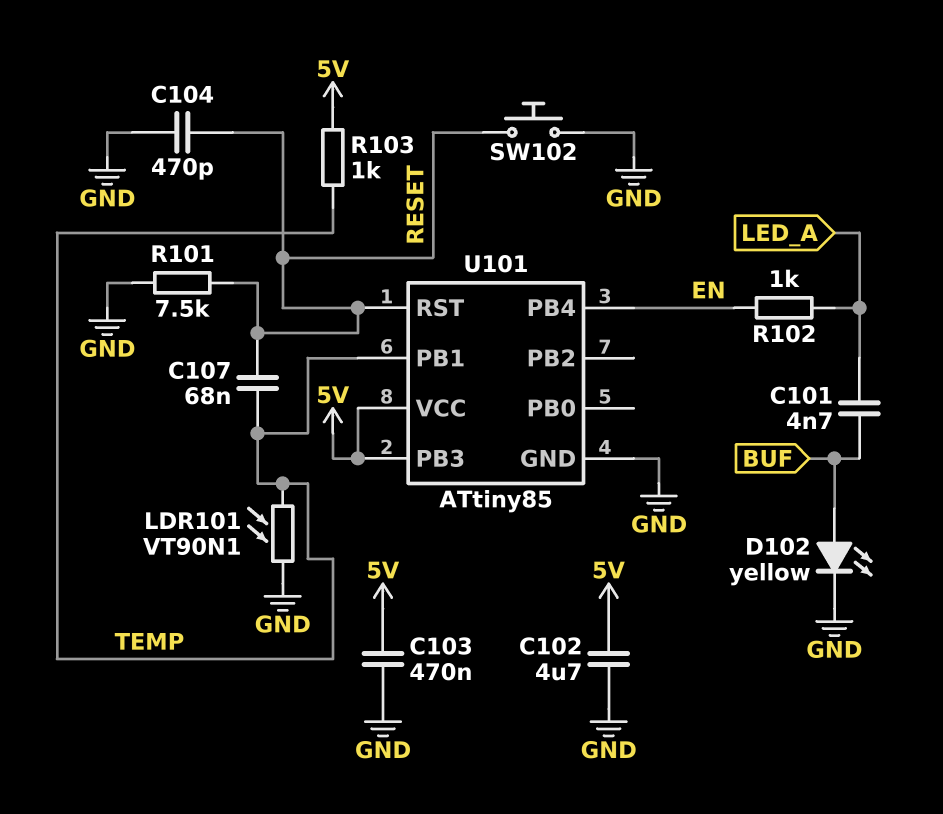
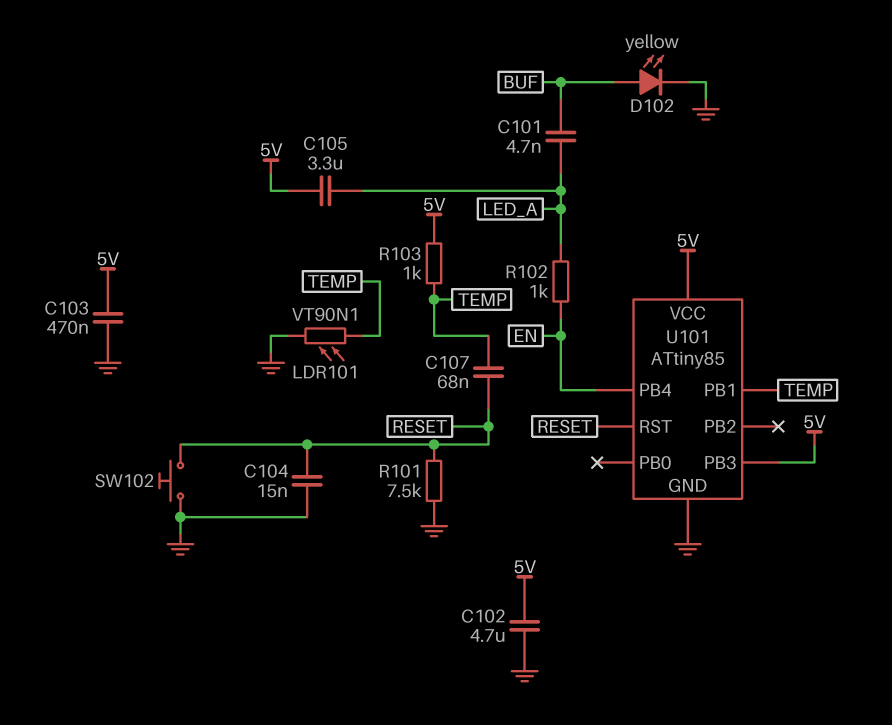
C104: 470pF (GND, RESET) -> 15nF (GND, RESET)
C105: none -> 3.3uF (5V, LED_A)

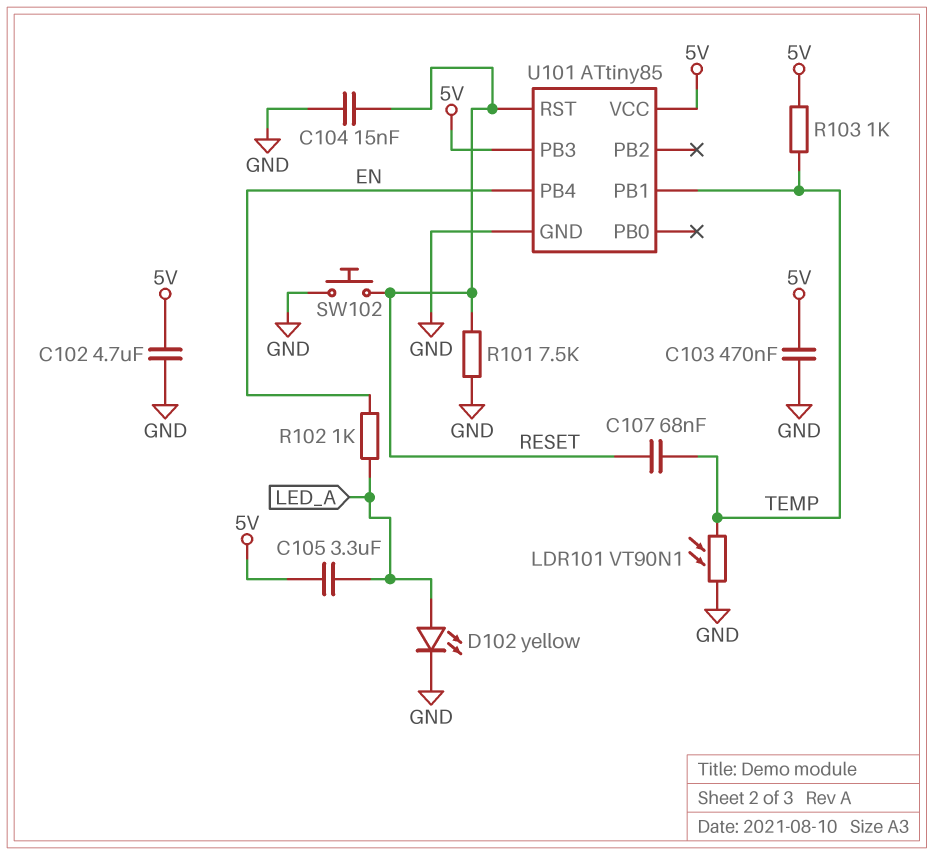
C101: 4.7nF (BUF, LED_A) -> none
D102: LED yellow (A BUF, K GND) -> LED yellow (A LED_A, K GND)

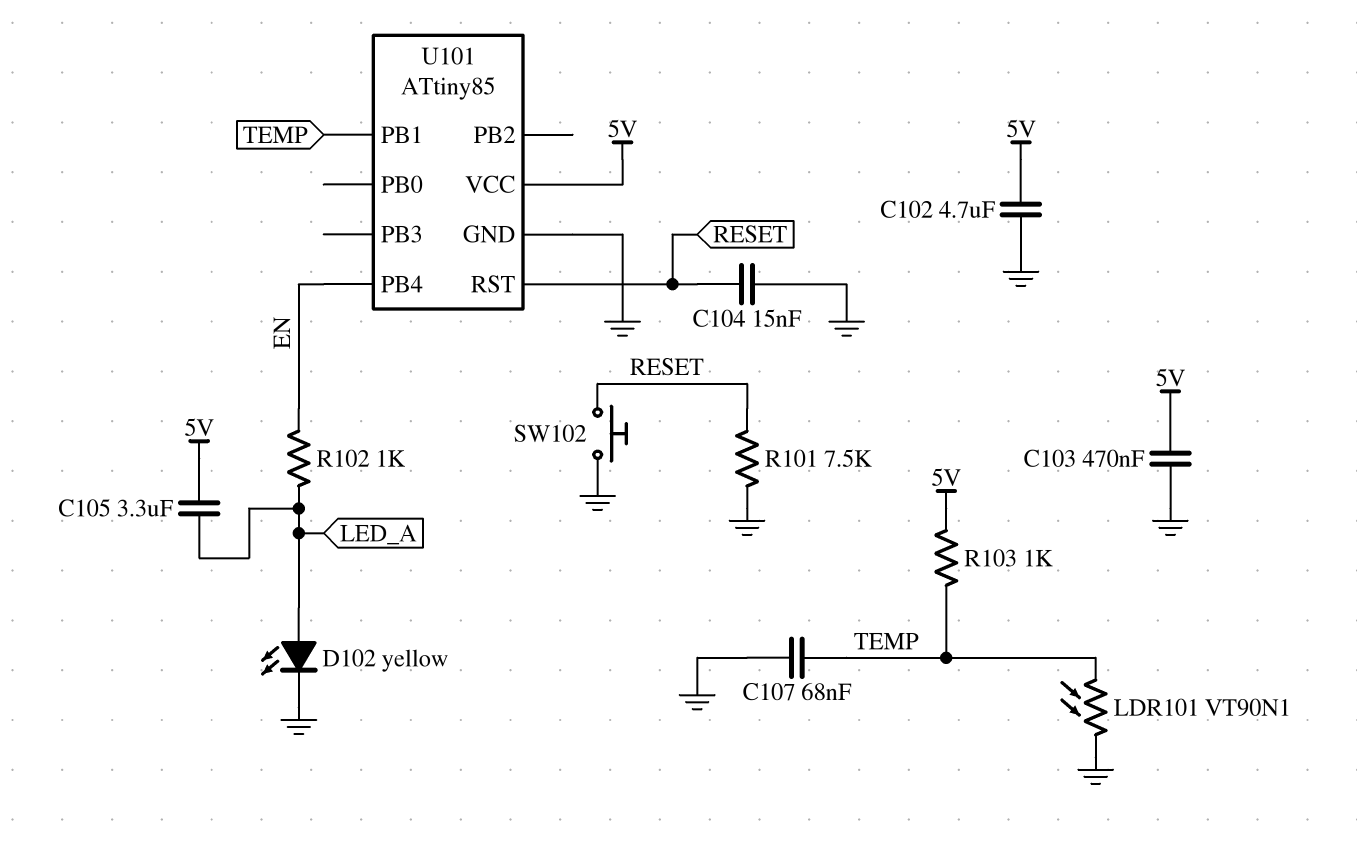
C107: 68nF (RESET, TEMP) -> 68nF (GND, TEMP)
U101 pin PB3: 5V -> none

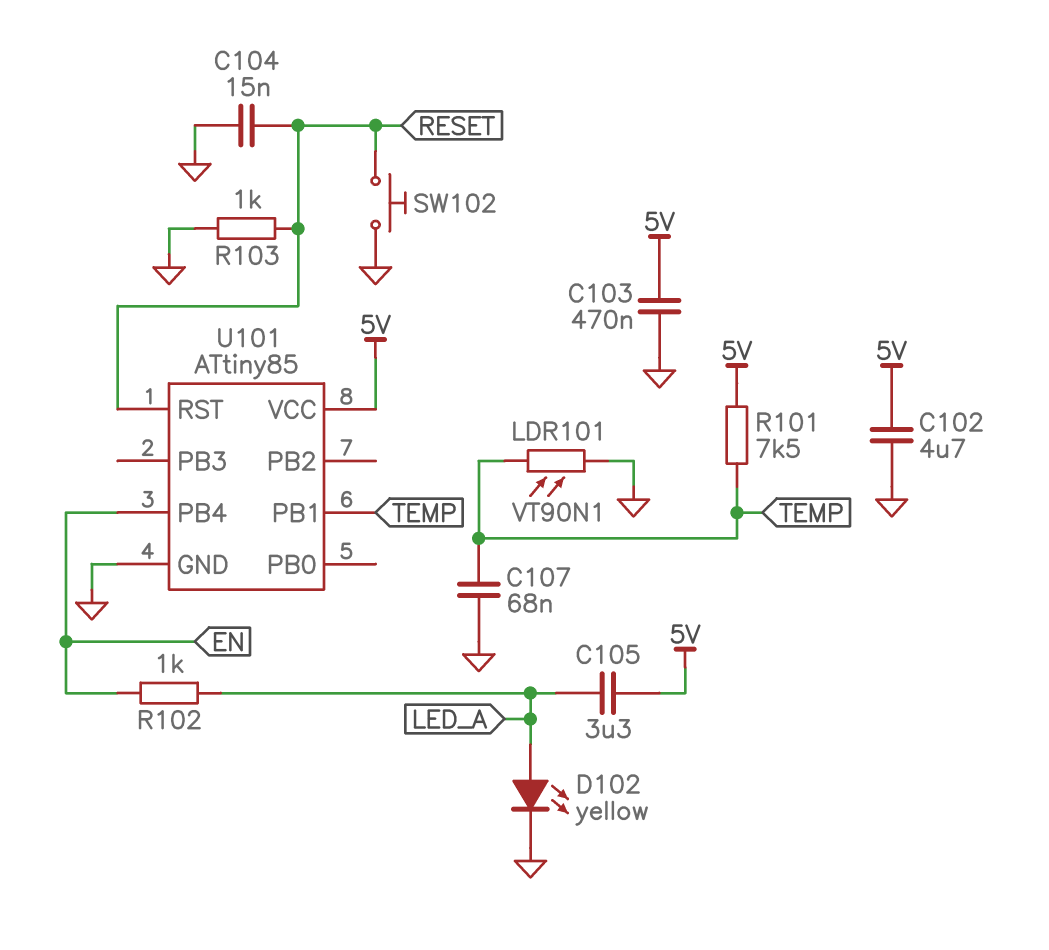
R101: 7.5k (GND, RESET) -> 7.5k (5V, TEMP)
R103: 1k (5V, TEMP) -> 1k (GND, RESET)

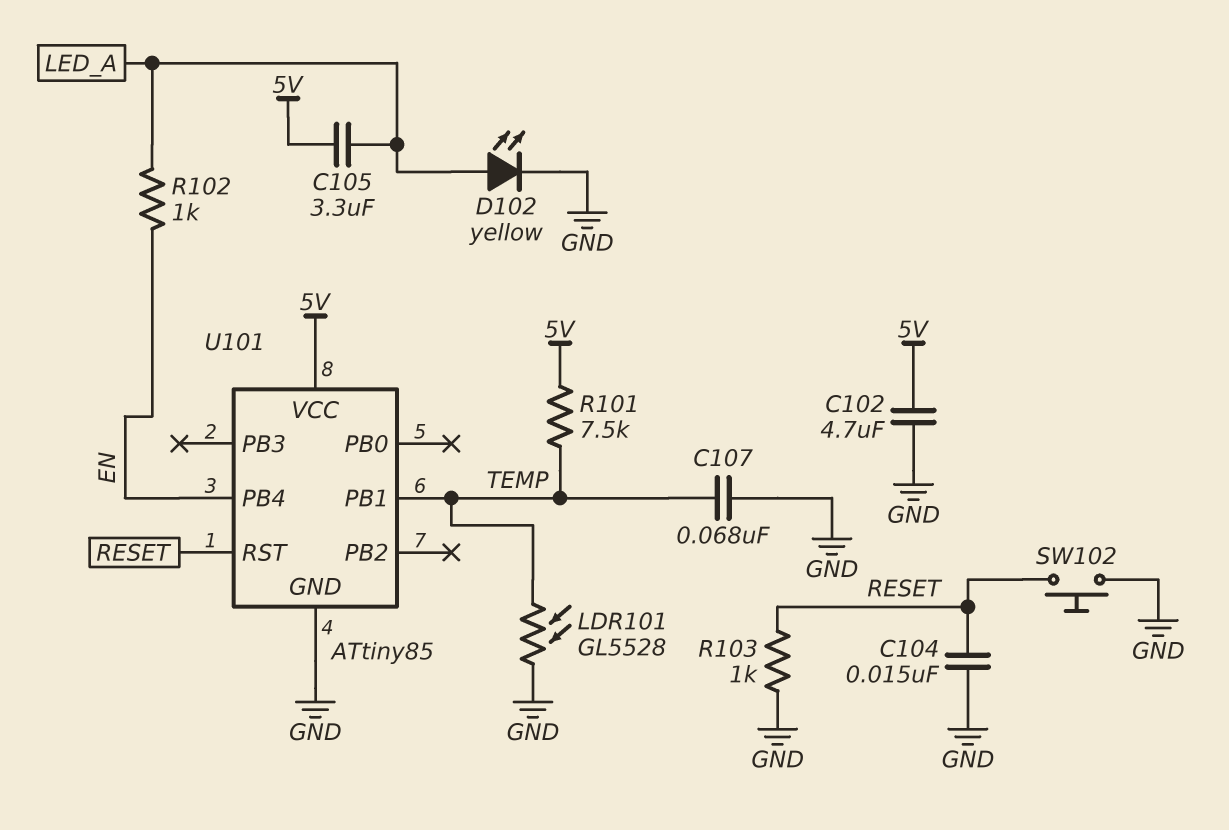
C103: 470nF (5V, GND) -> none
LDR101: VT90N1 (GND, TEMP) -> GL5528 (GND, TEMP)

